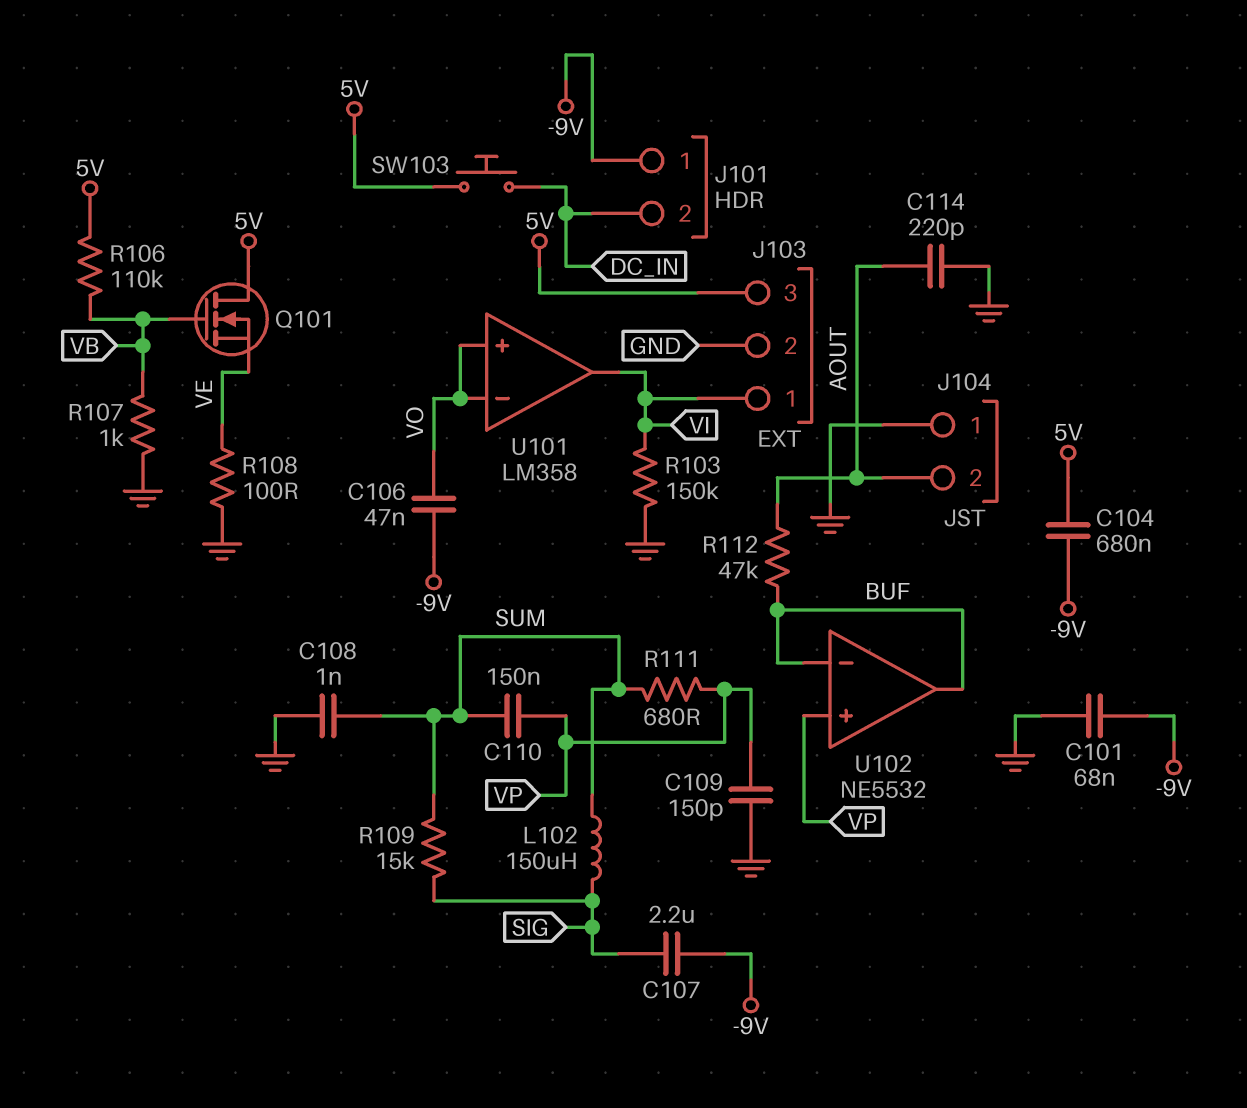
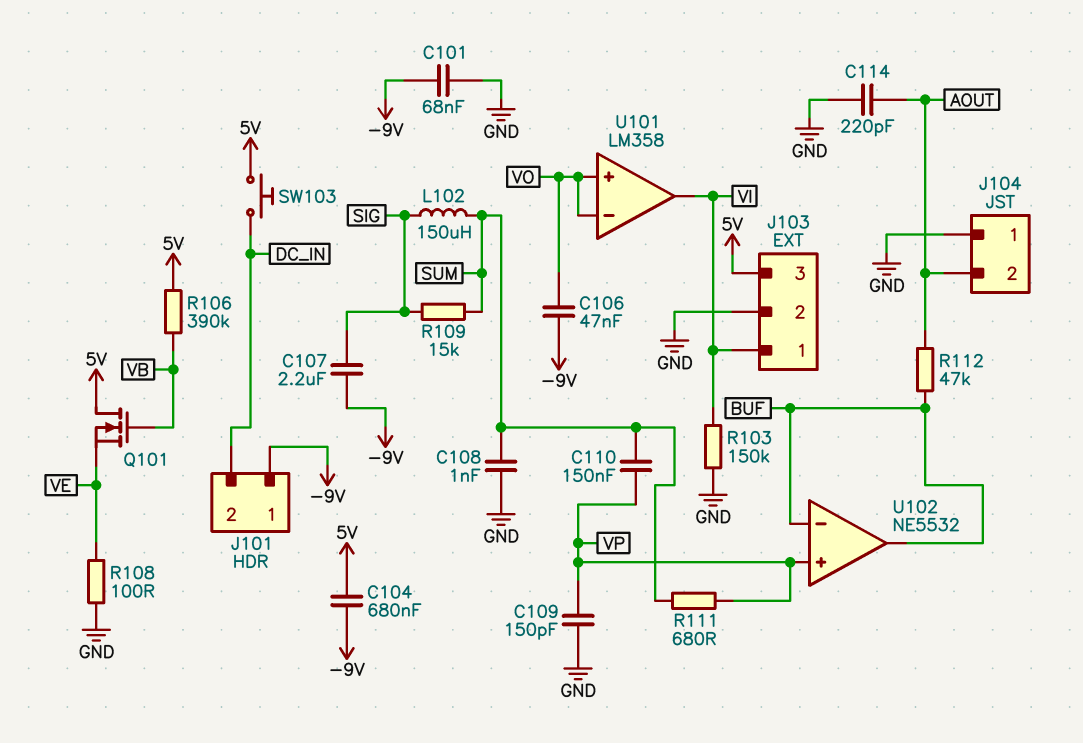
R106: 110k (5V, VB) -> 390k (5V, VB)
R107: 1k (GND, VB) -> none

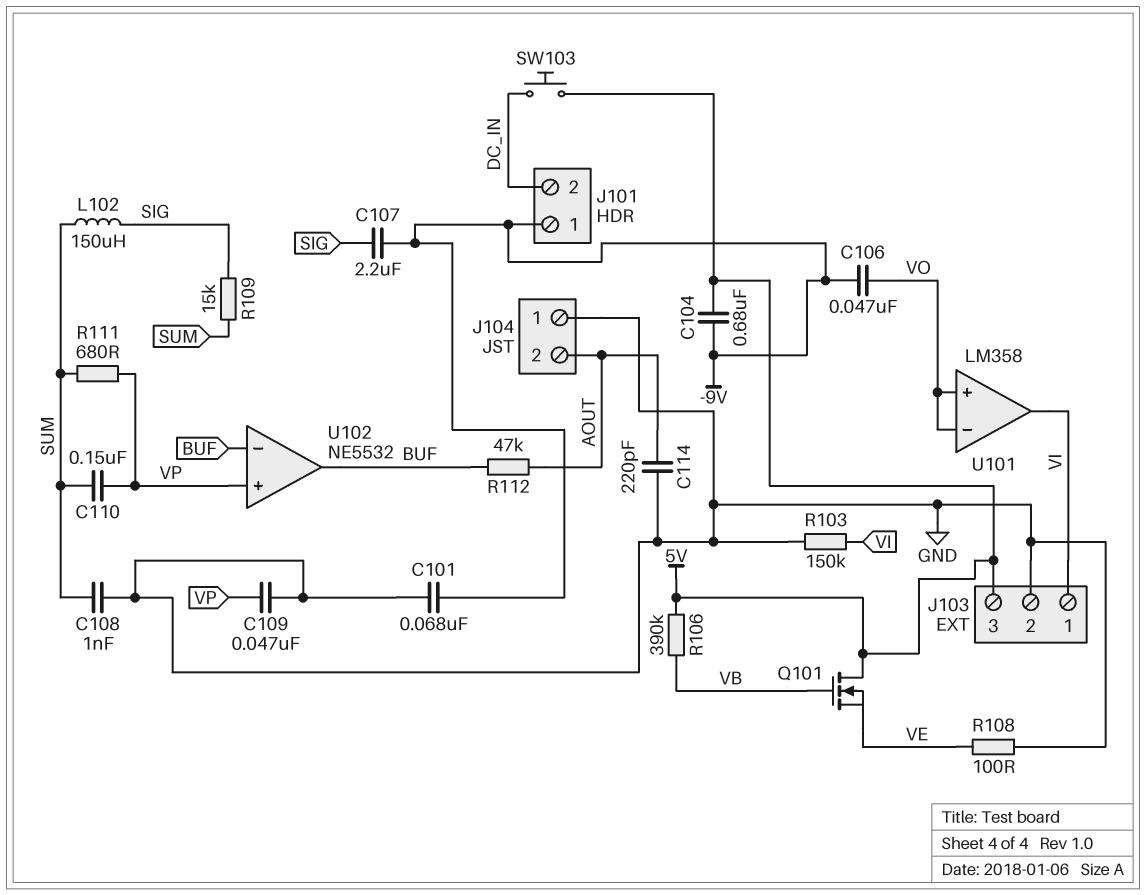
C109: 150pF (GND, VP) -> 47nF (GND, VP)

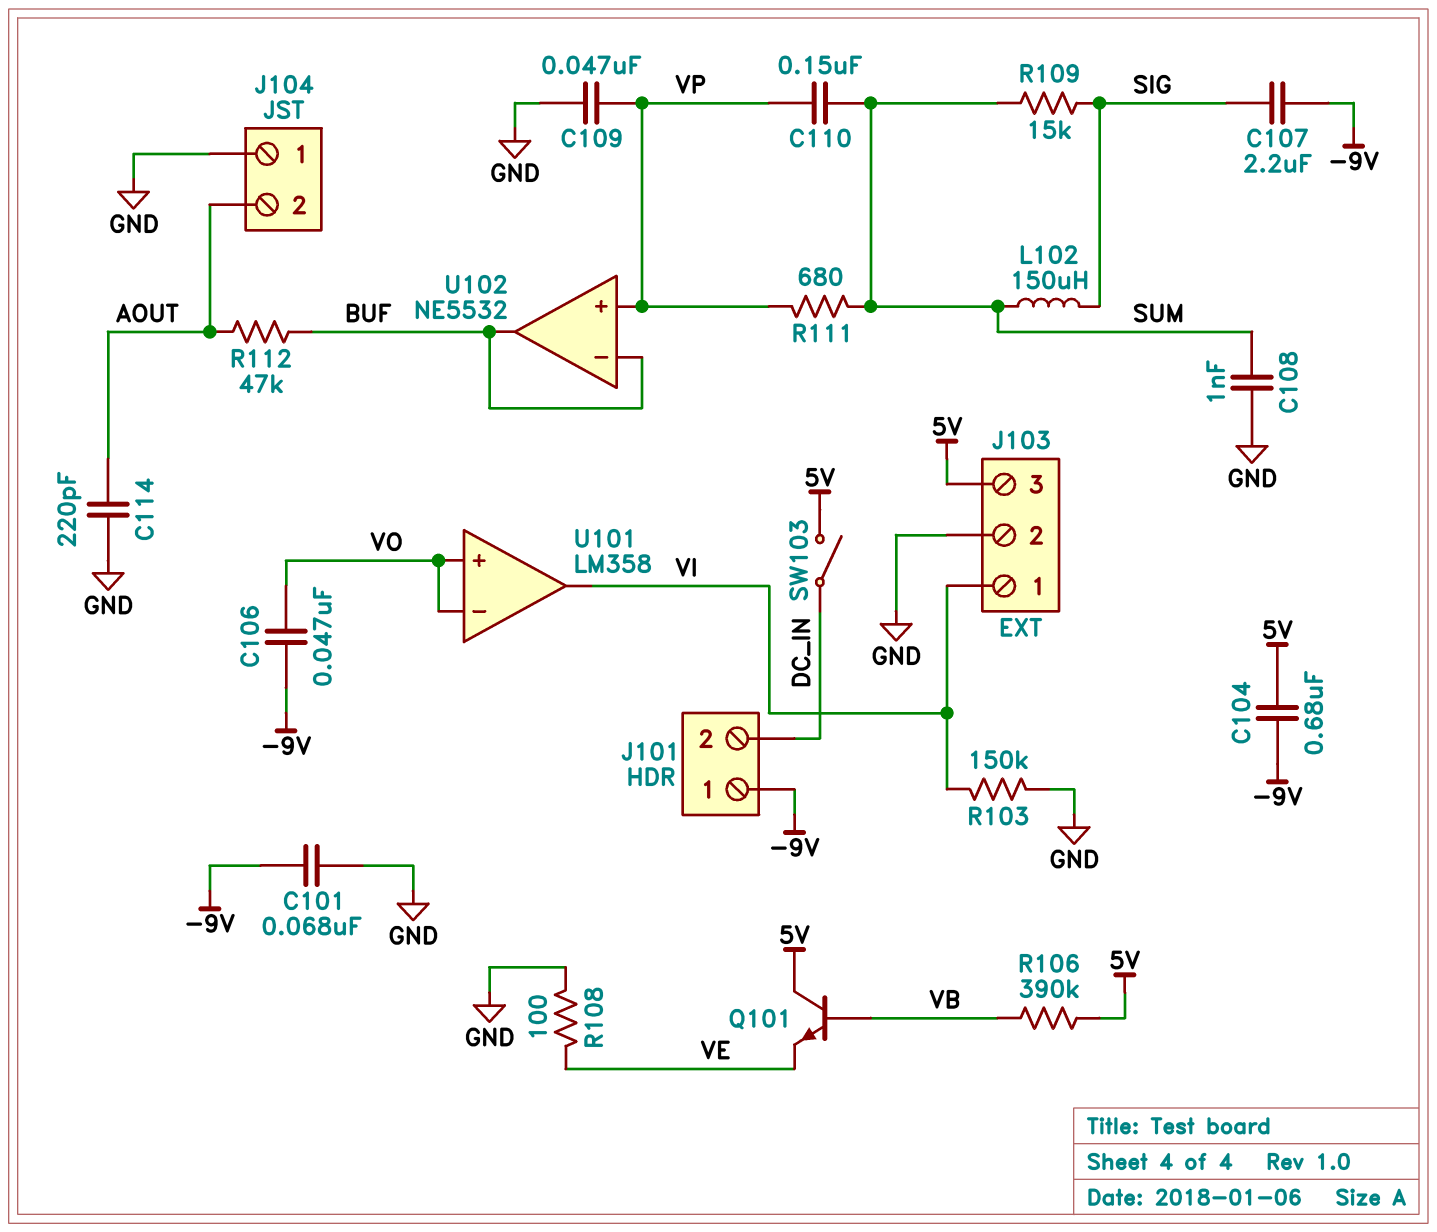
Q101: NMOS (G VB, D 5V, S VE) -> NPN (B VB, C 5V, E VE)
SW103: button (5V, DC_IN) -> switch (5V, DC_IN)

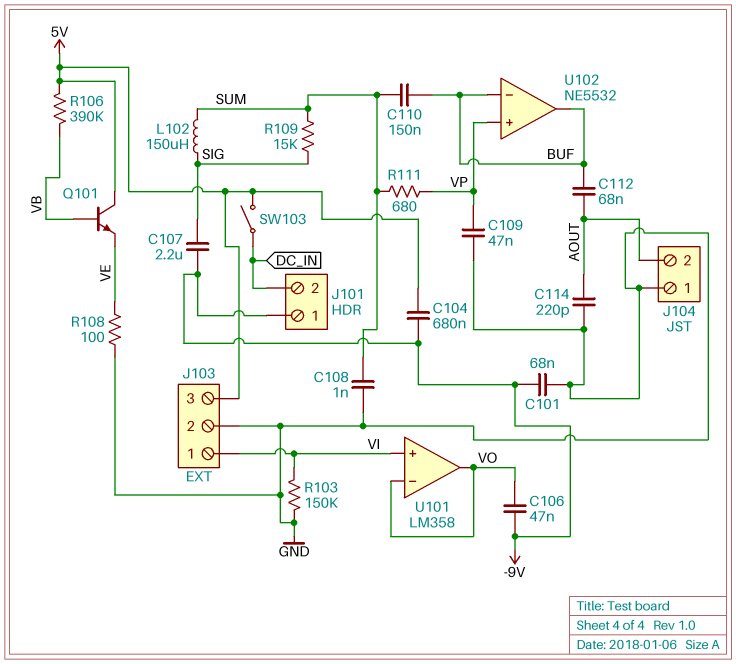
C110: 150nF (SUM, VP) -> 150nF (BUF, SUM)
C112: none -> 68nF (AOUT, BUF)
R112: 47k (AOUT, BUF) -> none
U101 pin in+: VO -> VI
U101 pin out: VI -> VO

